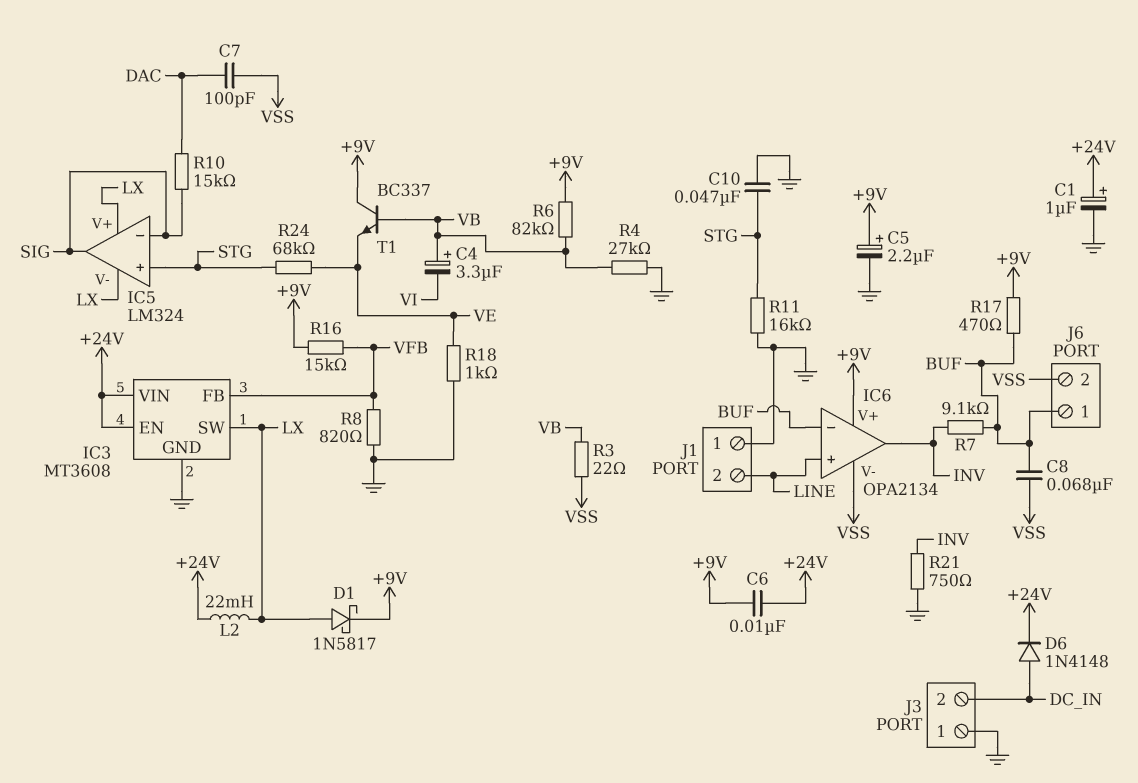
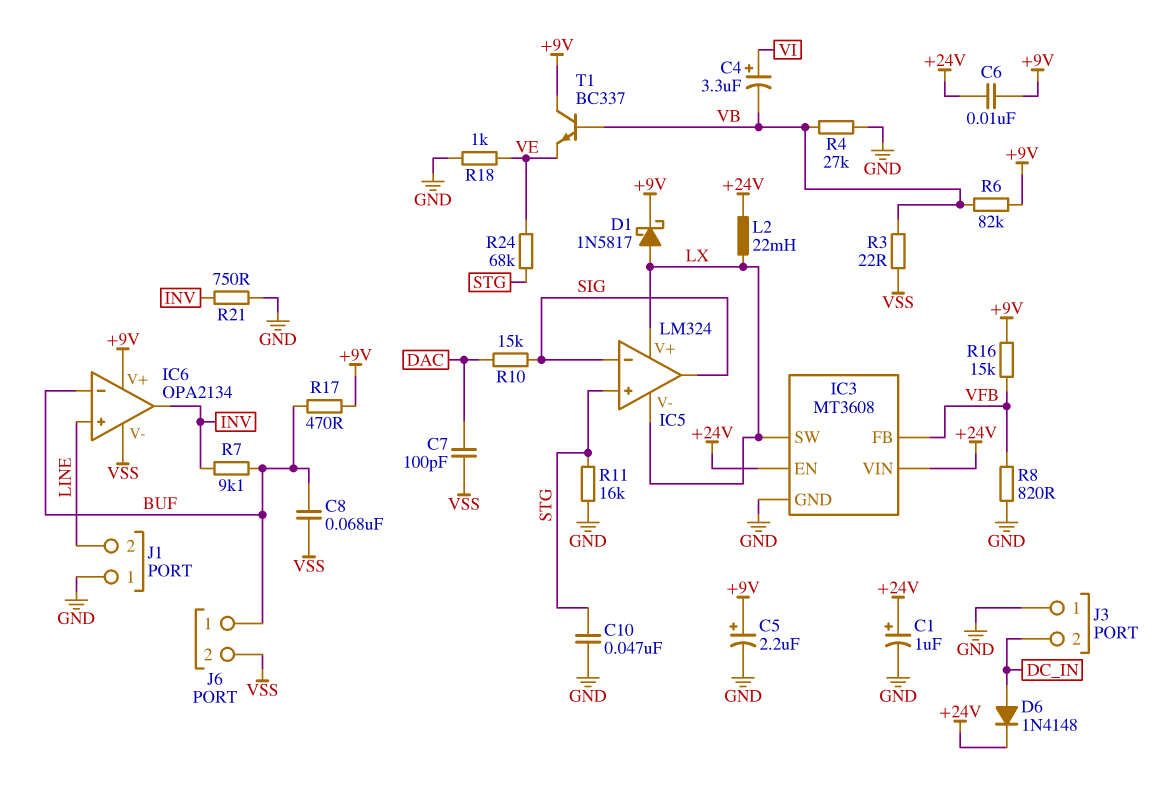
C4: 3.3uF (plus VB, minus VI) -> 3.3uF (plus VI, minus VB)

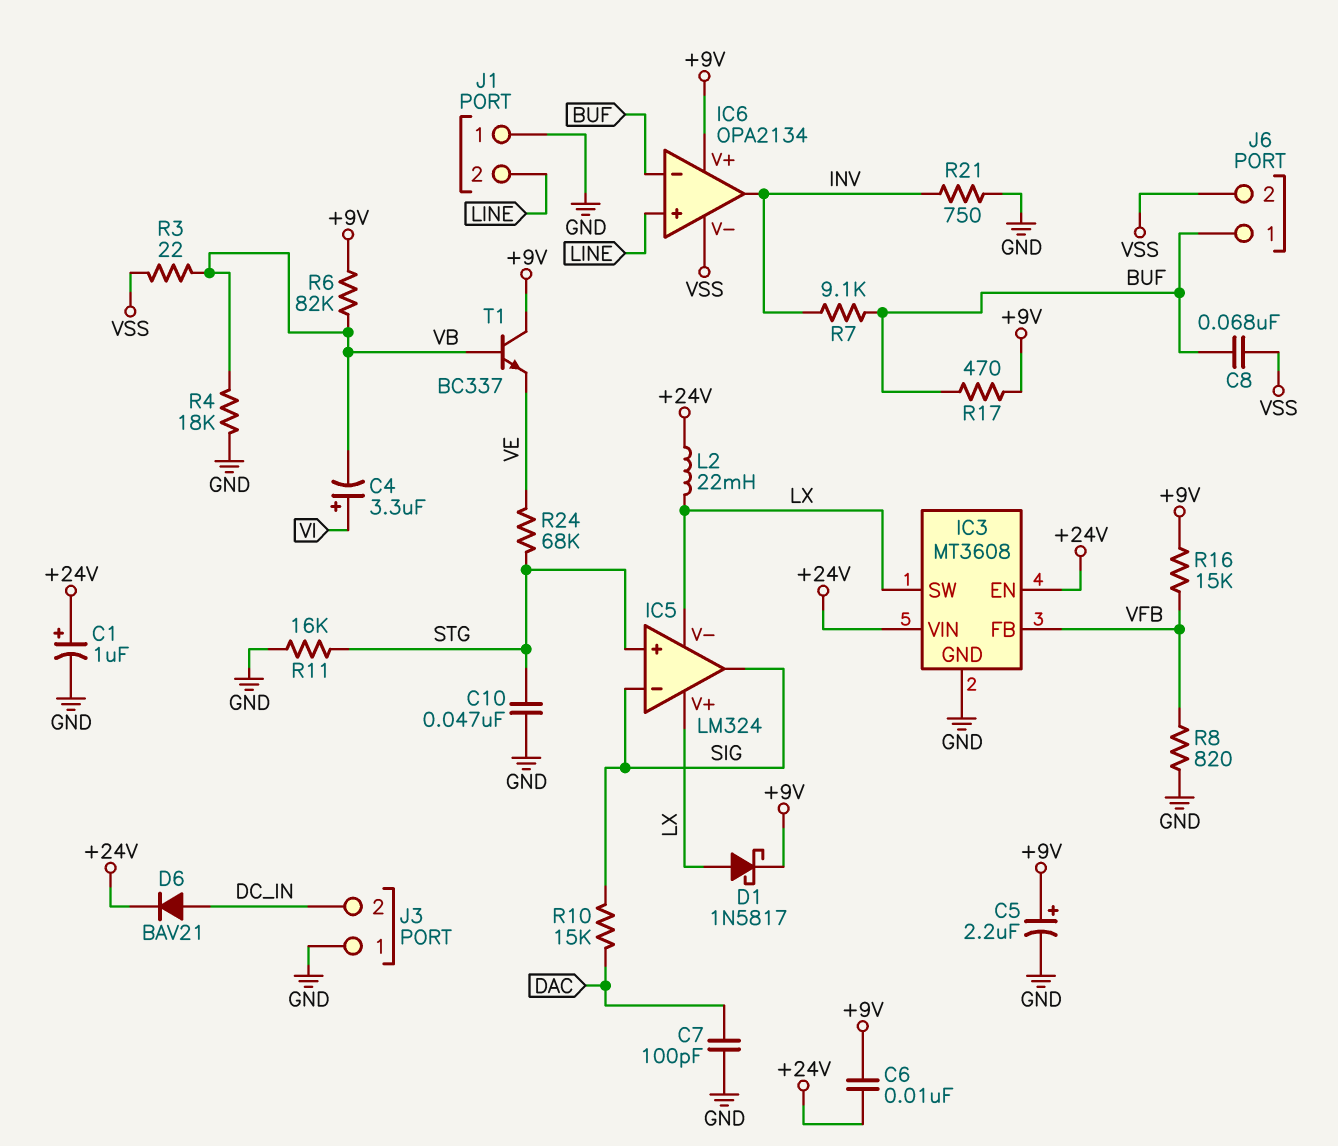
C7: 100pF (DAC, VSS) -> 100pF (DAC, GND)
D6: diode 1N4148 (A DC_IN, K +24V) -> diode BAV21 (A DC_IN, K +24V)
R4: 27k (GND, VB) -> 18k (GND, VB)
R18: 1k (GND, VE) -> none

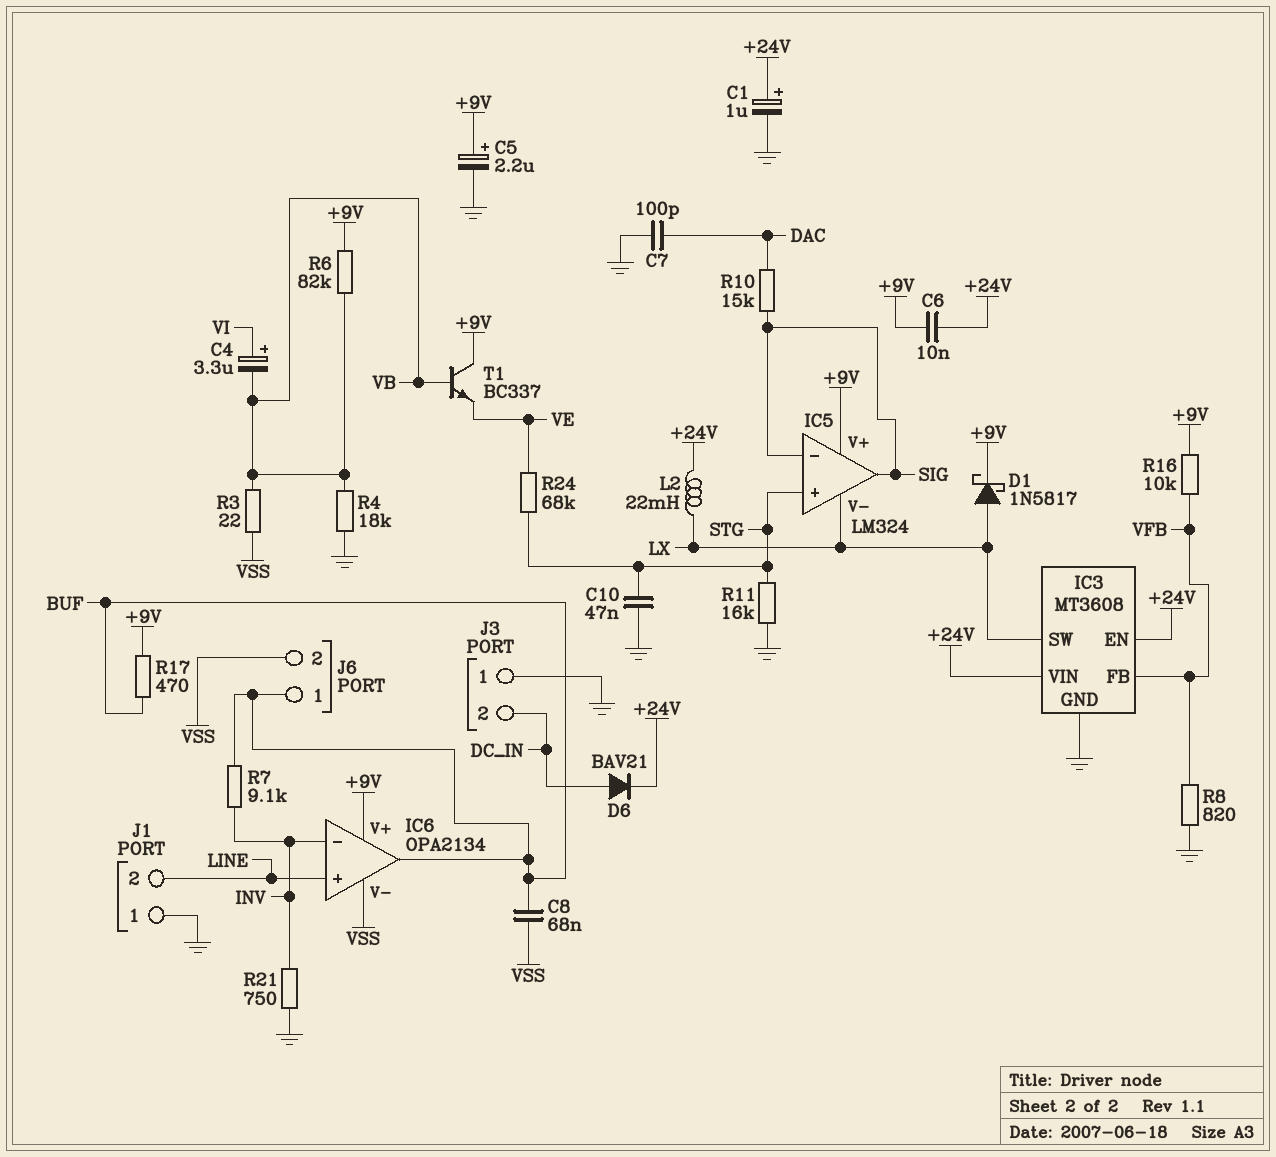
IC5 pin V+: LX -> +9V
IC6 pin in-: BUF -> INV
IC6 pin out: INV -> BUF
R16: 15k (+9V, VFB) -> 10k (+9V, VFB)

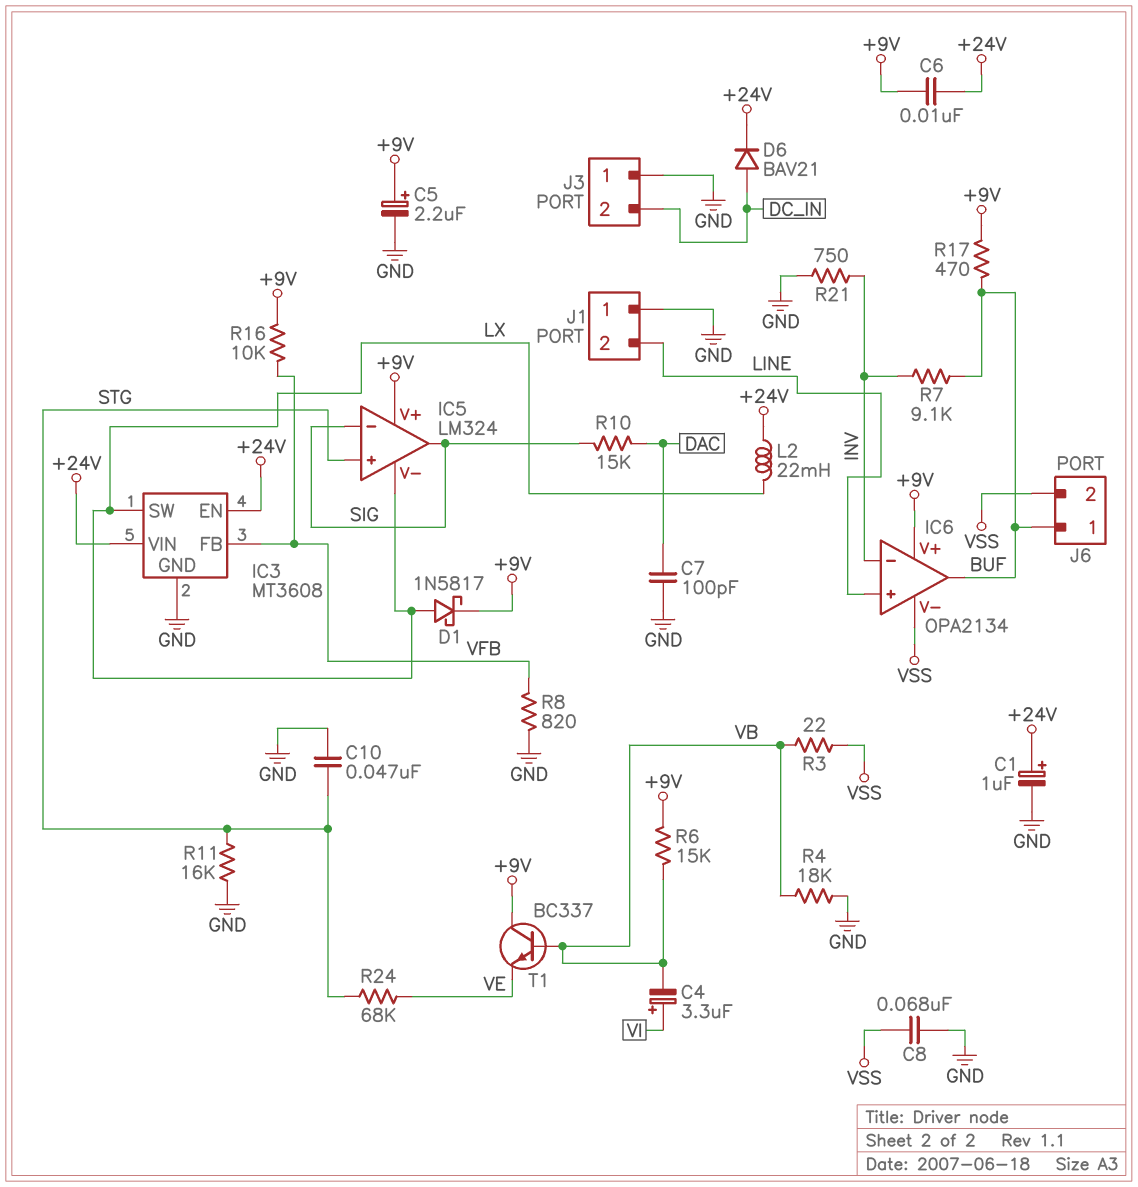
C8: 68nF (BUF, VSS) -> 68nF (GND, VSS)
R6: 82k (+9V, VB) -> 15k (+9V, VB)

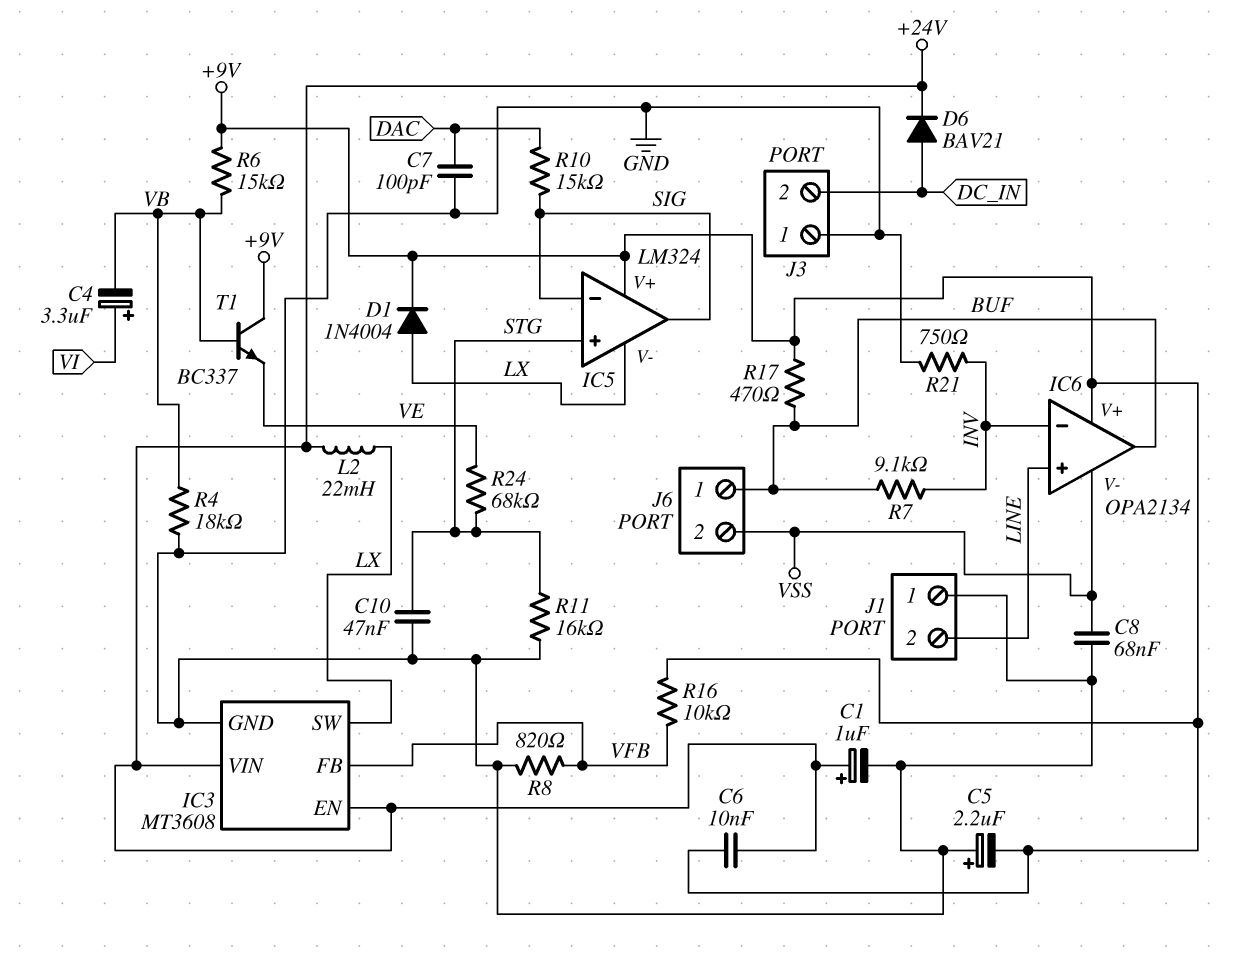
C5: 2.2uF (plus +9V, minus GND) -> 2.2uF (plus GND, minus +9V)
D1: schottky 1N5817 (A LX, K +9V) -> diode 1N4004 (A LX, K +9V)
R3: 22 (VB, VSS) -> none

